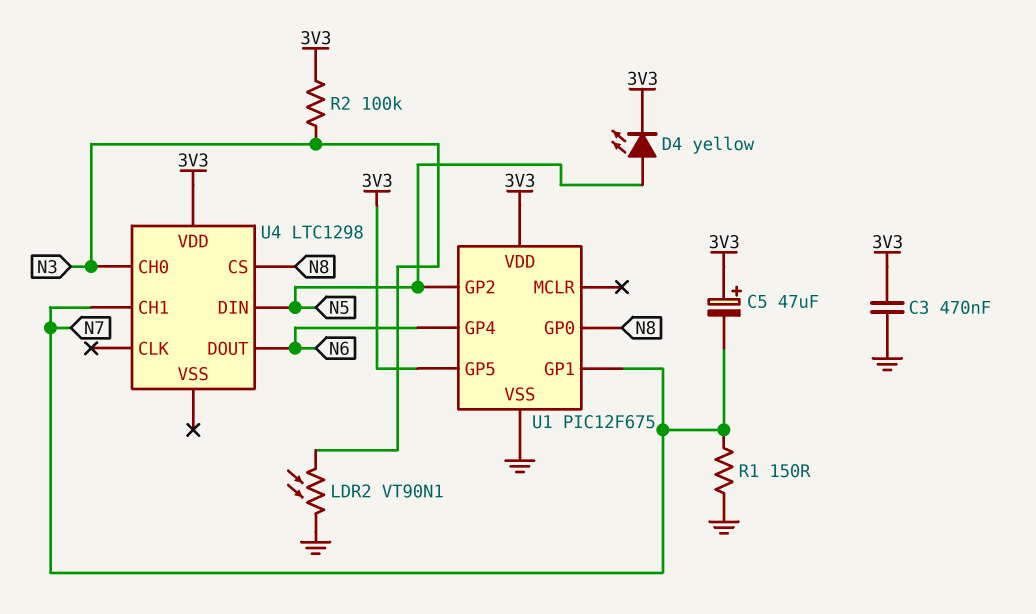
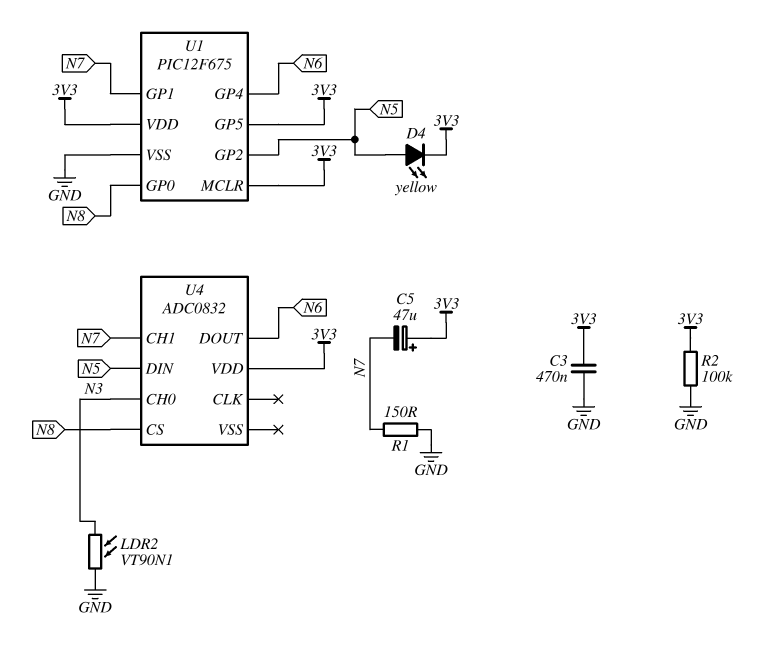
R2: 100k (3V3, N3) -> 100k (3V3, GND)
U1 pin MCLR: none -> 3V3
U4: LTC1298 -> ADC0832

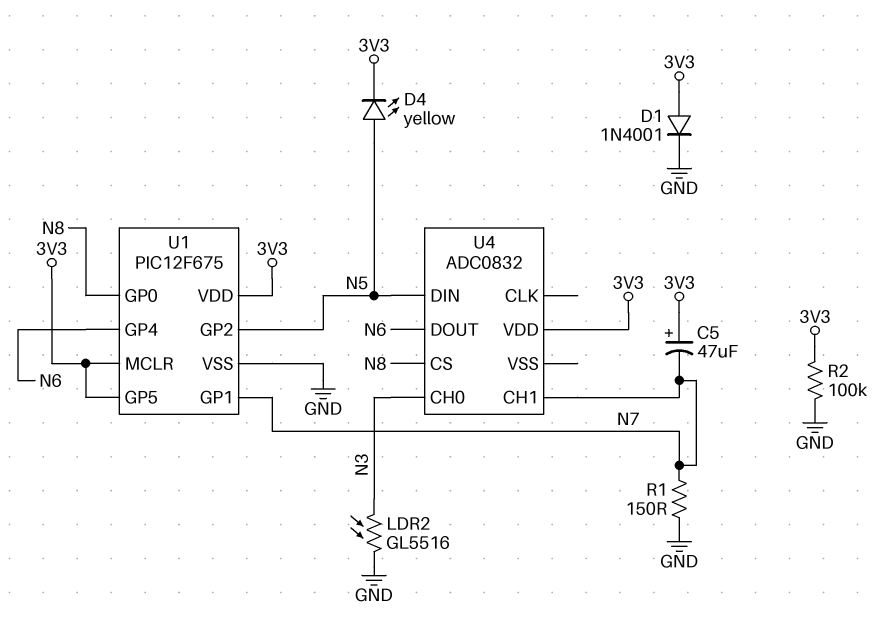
C3: 470nF (3V3, GND) -> none
D1: none -> diode 1N4001 (A 3V3, K GND)
LDR2: VT90N1 (GND, N3) -> GL5516 (GND, N3)

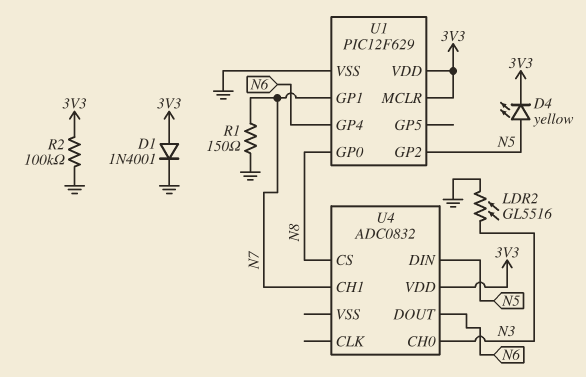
C5: 47uF (plus 3V3, minus N7) -> none
U1: PIC12F675 -> PIC12F629
U1 pin GP5: 3V3 -> none

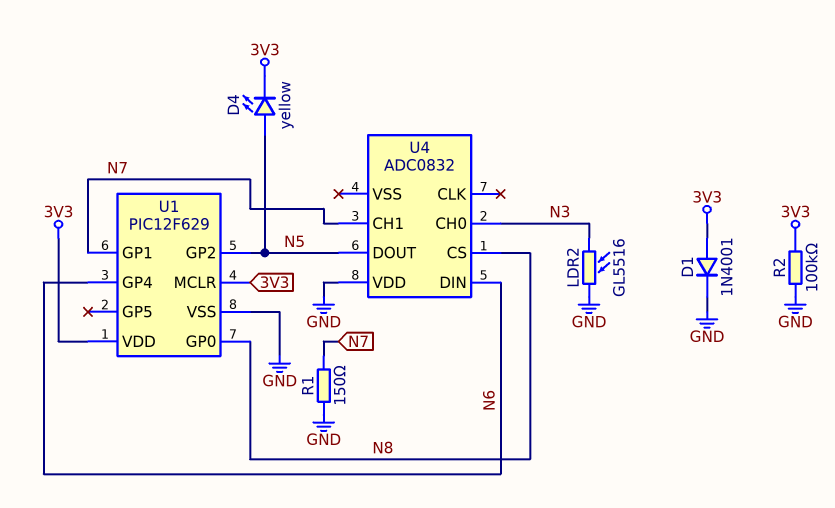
U4 pin DIN: N5 -> N6
U4 pin DOUT: N6 -> N5
U4 pin VDD: 3V3 -> GND

